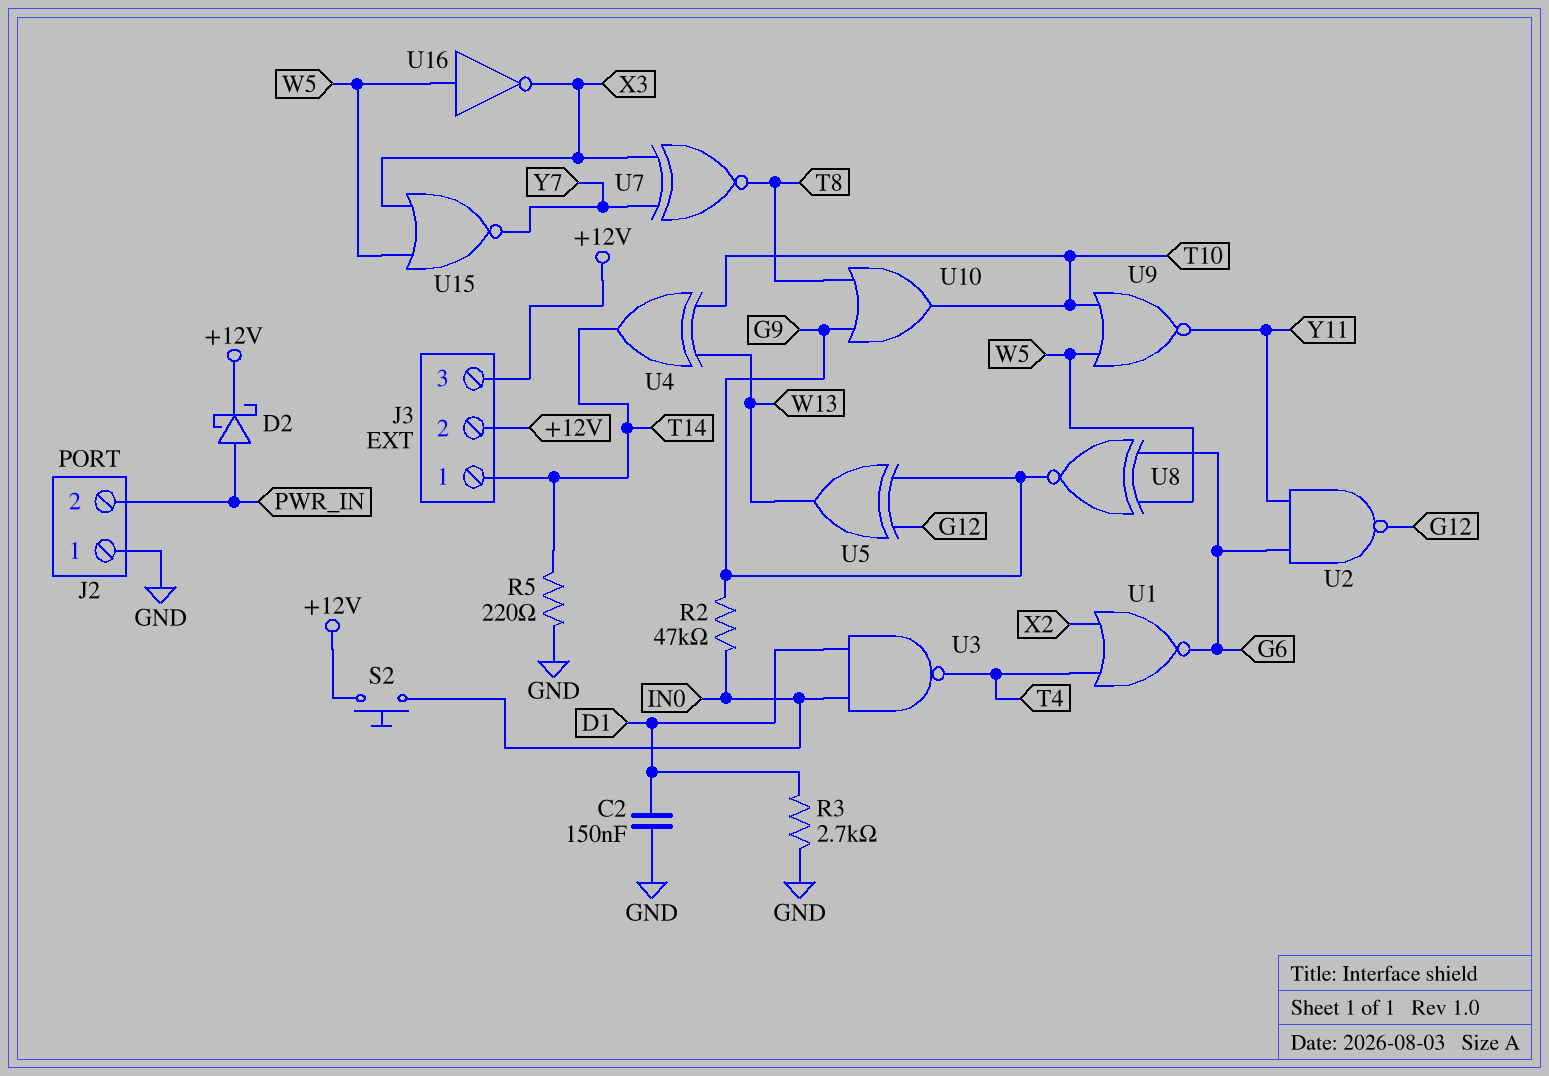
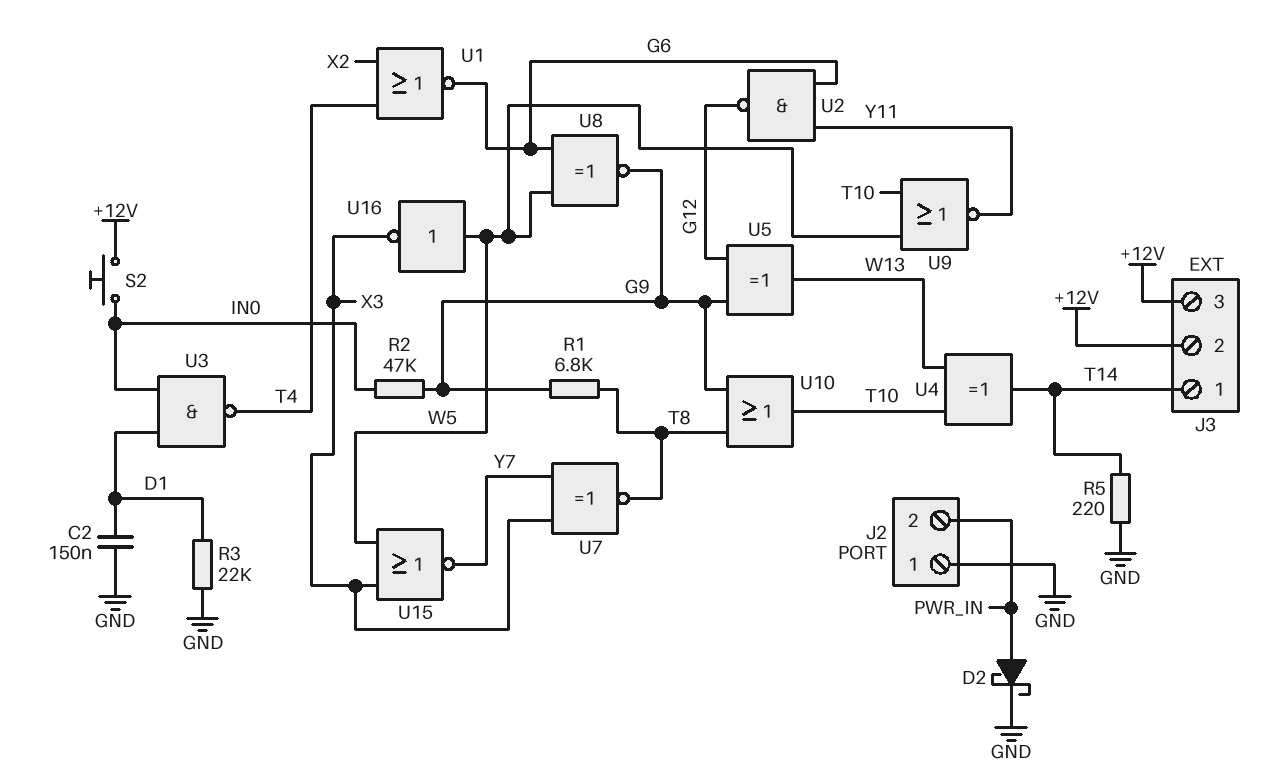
D2: schottky (A PWR_IN, K +12V) -> schottky (A PWR_IN, K GND)
R1: none -> 6.8k (G9, T8)
R3: 2.7k (D1, GND) -> 22k (D1, GND)

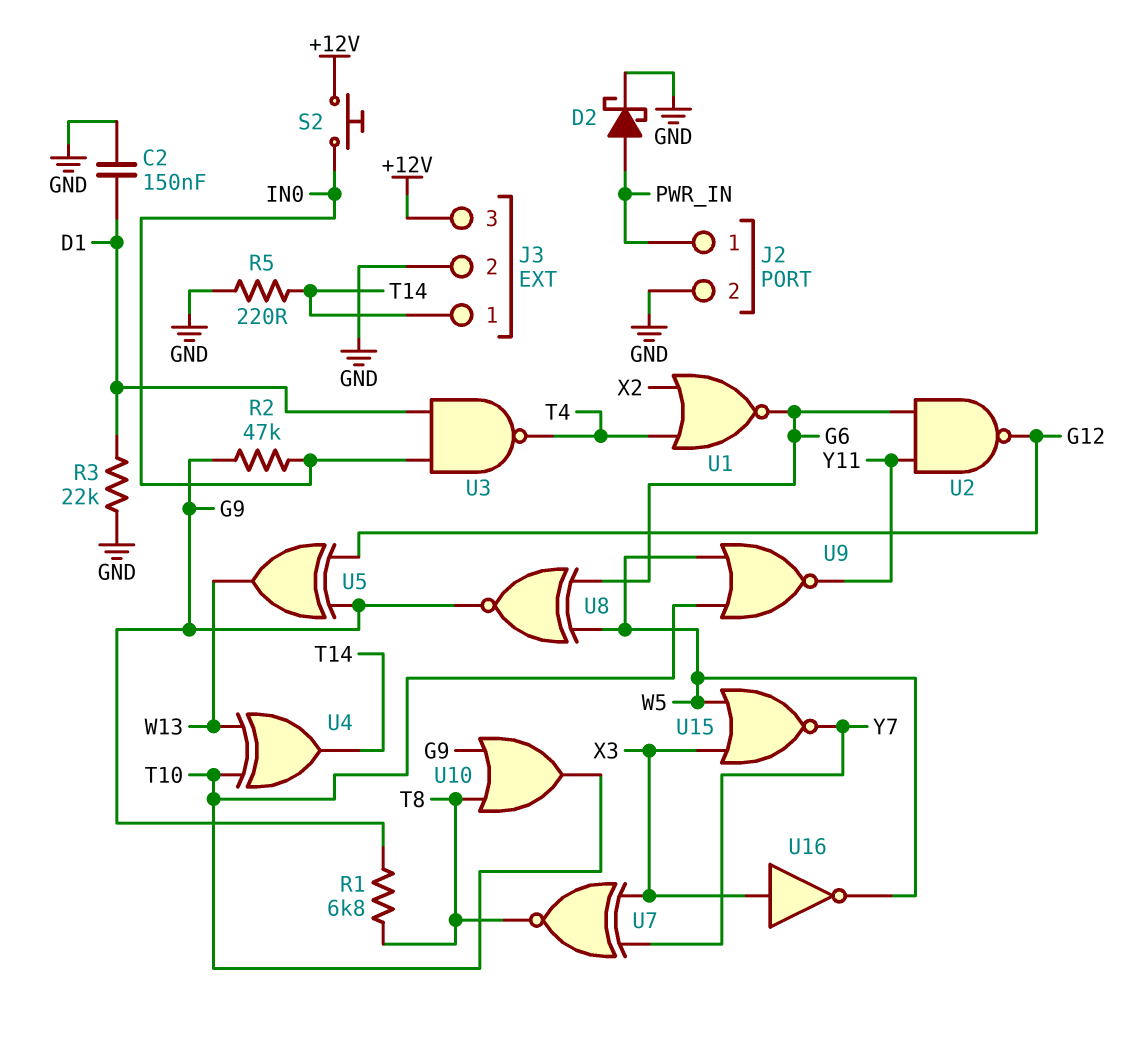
J2 pin 1: GND -> PWR_IN
J2 pin 2: PWR_IN -> GND
J3 pin 2: +12V -> GND
U16: NOT (in W5, out X3) -> NOT (in X3, out W5)

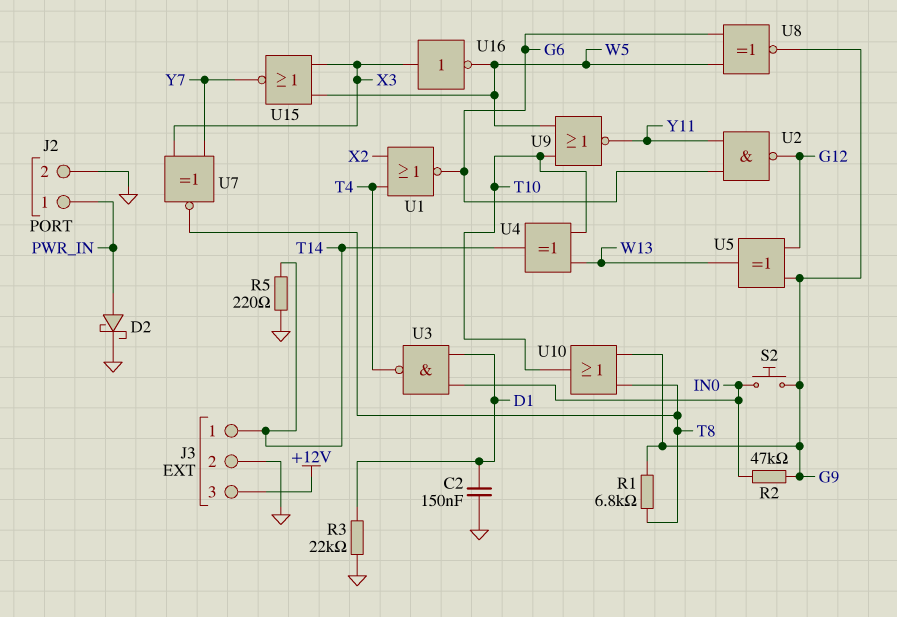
S2: button (+12V, IN0) -> button (G9, IN0)

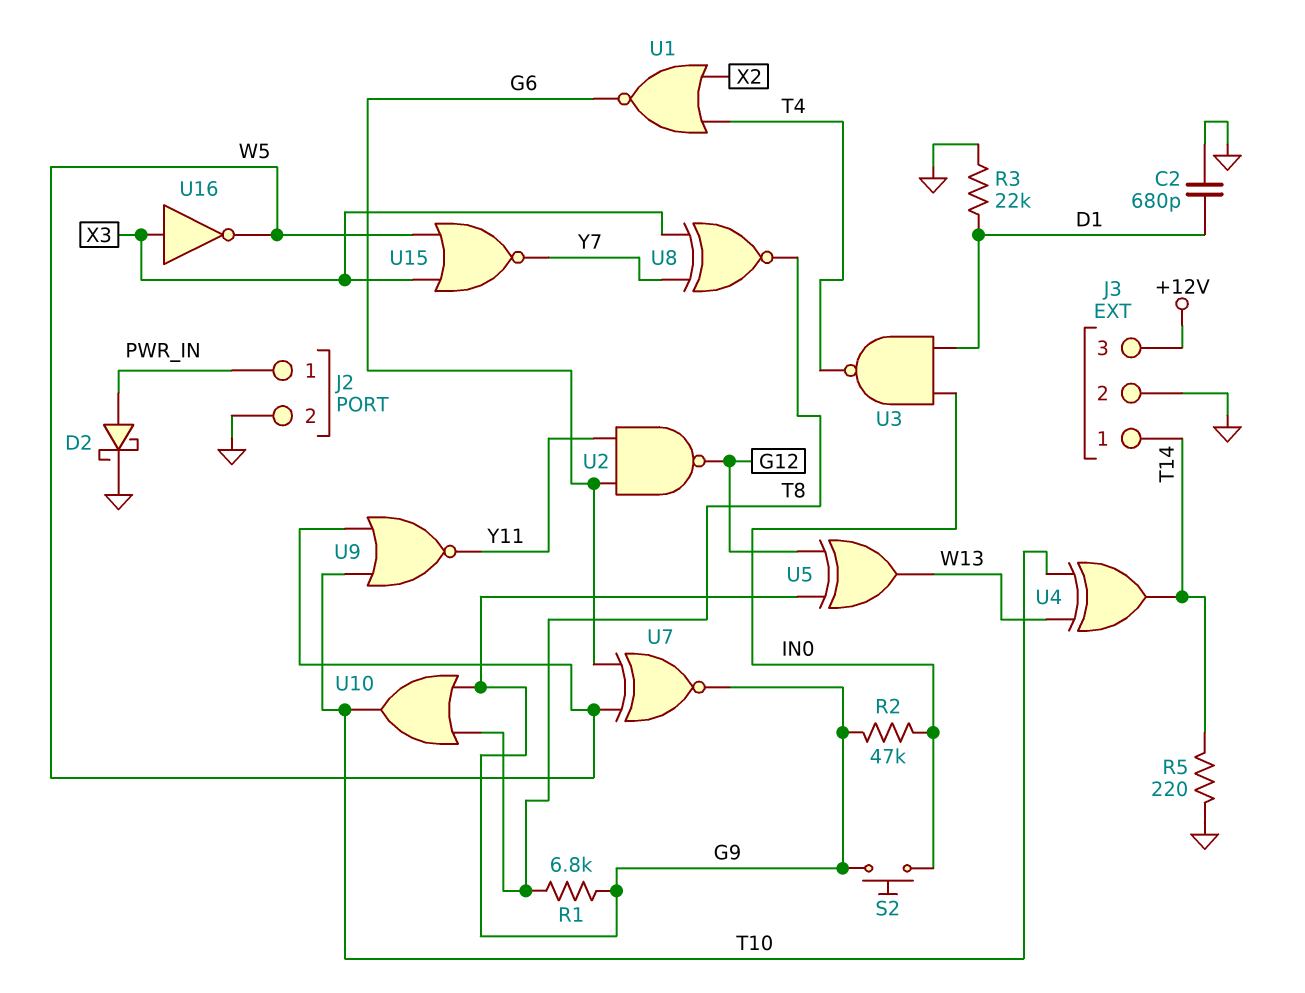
C2: 150nF (D1, GND) -> 680pF (D1, GND)
U7: XNOR (in X3, in Y7, out T8) -> XNOR (in G6, in W5, out G9)
U8: XNOR (in G6, in W5, out G9) -> XNOR (in X3, in Y7, out T8)

